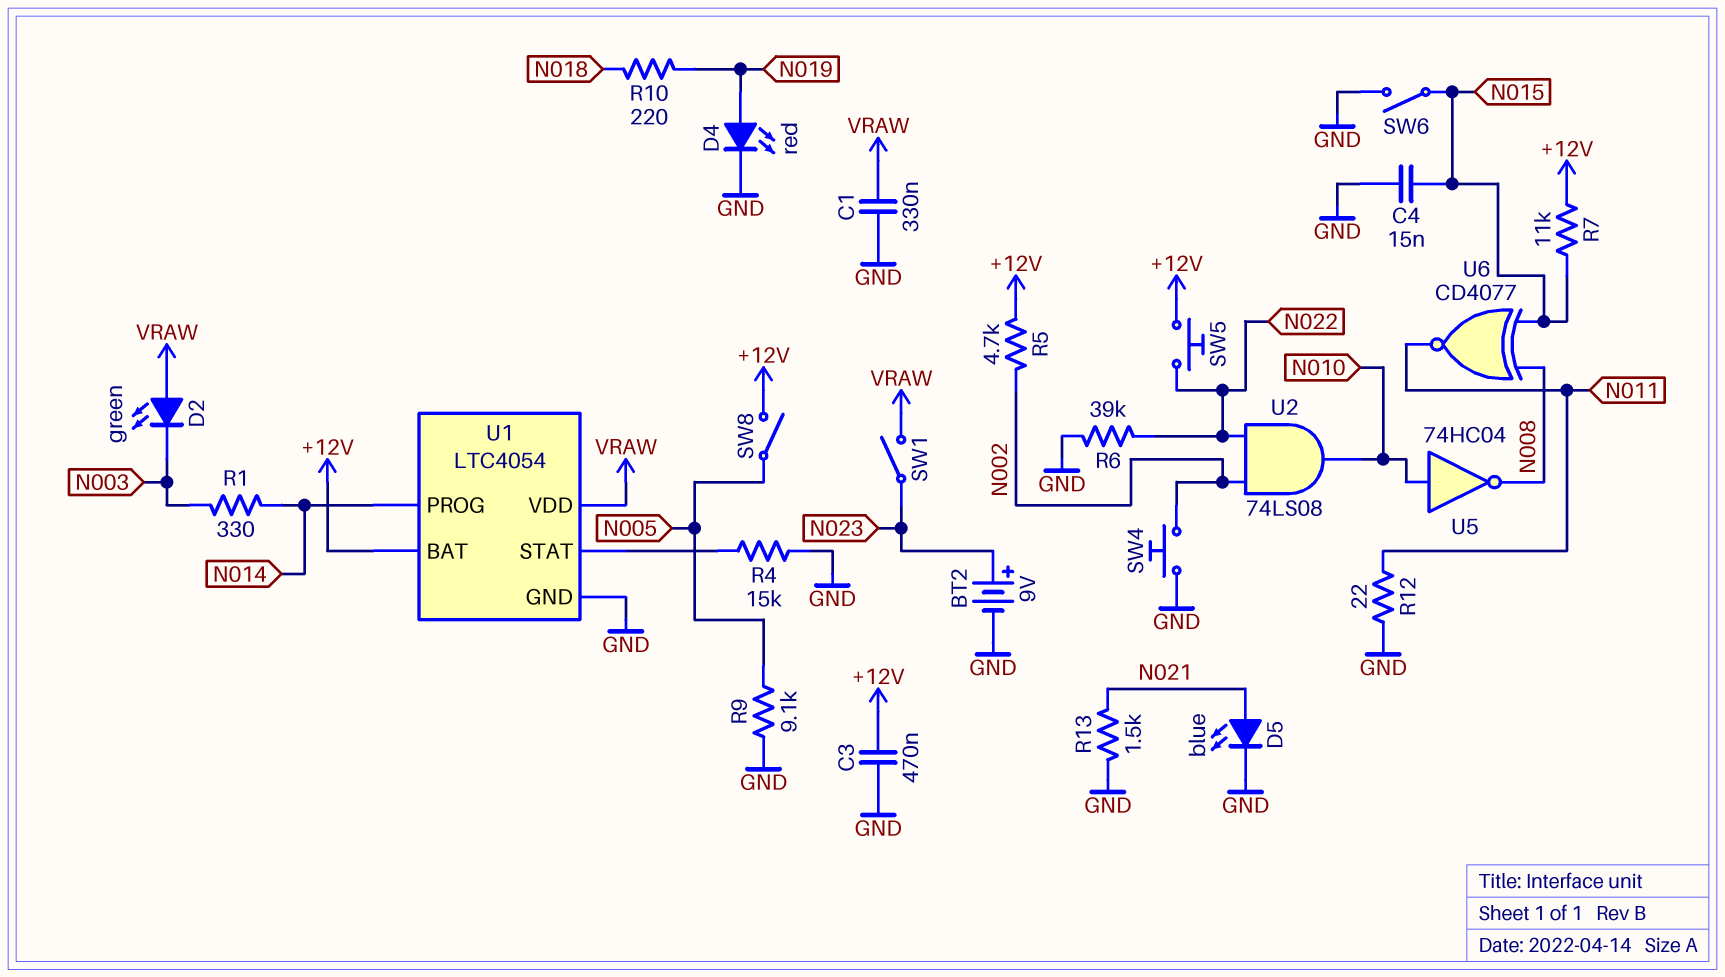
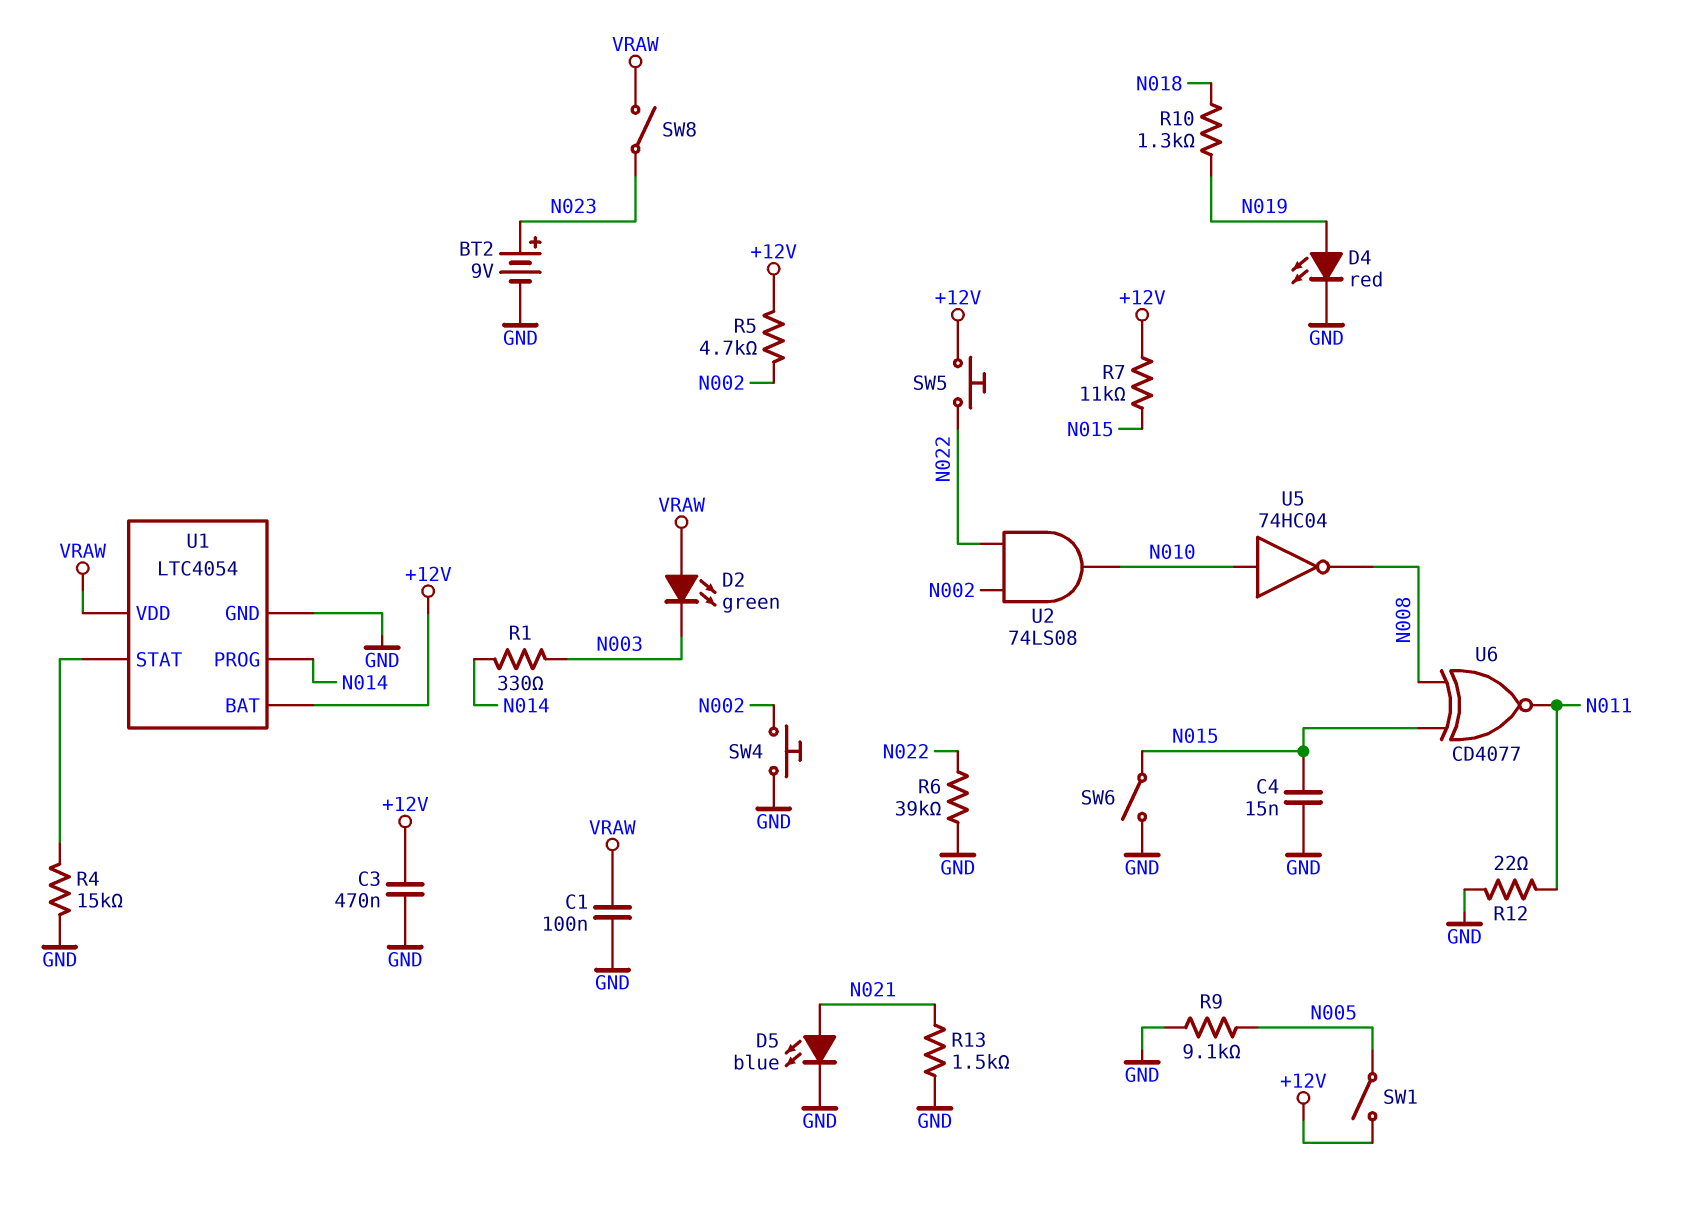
C1: 330nF (GND, VRAW) -> 100nF (GND, VRAW)
R10: 220 (N018, N019) -> 1.3k (N018, N019)
SW1: switch (N023, VRAW) -> switch (+12V, N005)
SW8: switch (+12V, N005) -> switch (N023, VRAW)

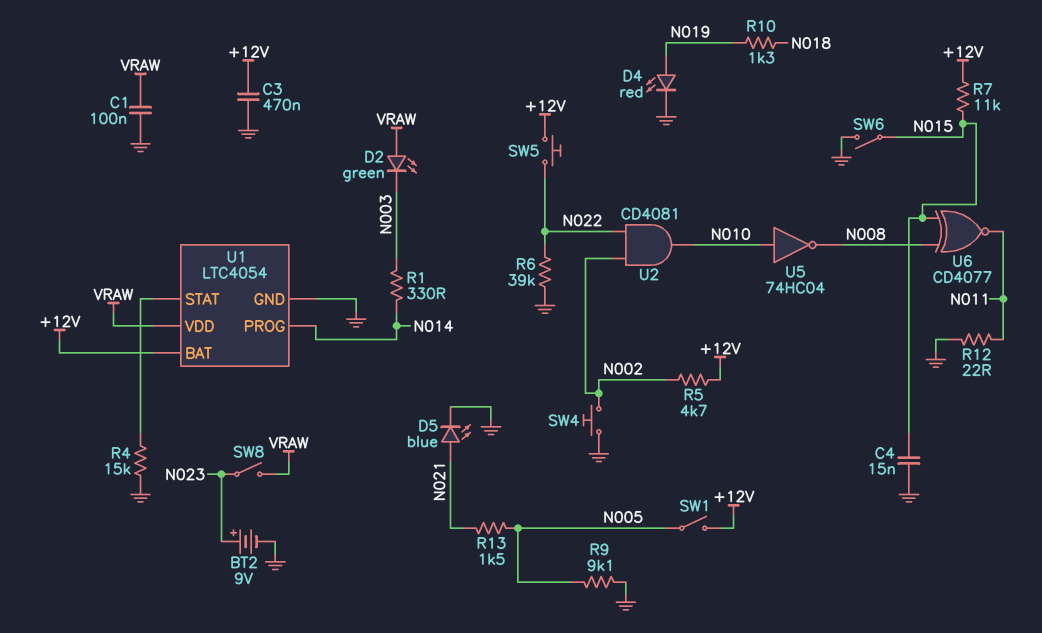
R13: 1.5k (GND, N021) -> 1.5k (N005, N021)
U2: AND 74LS08 (in N002, in N022, out N010) -> AND CD4081 (in N002, in N022, out N010)

